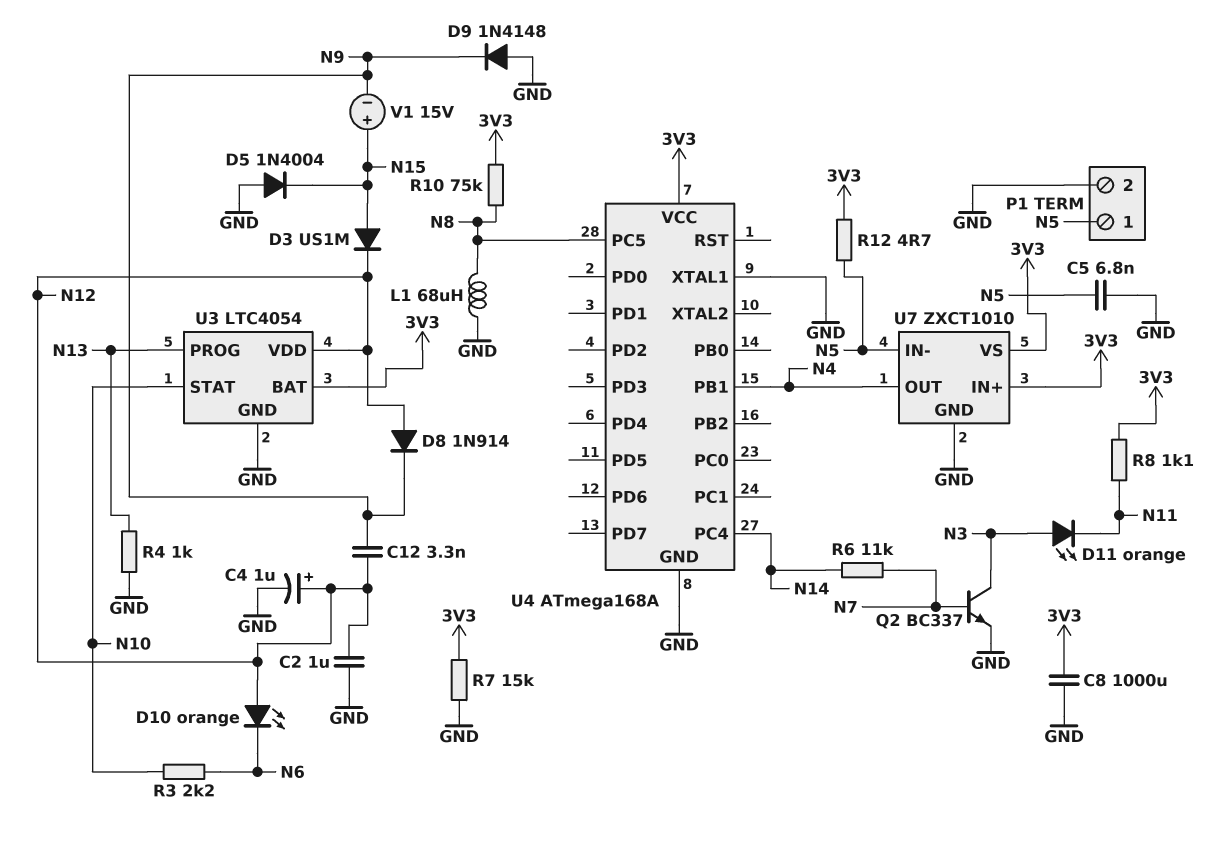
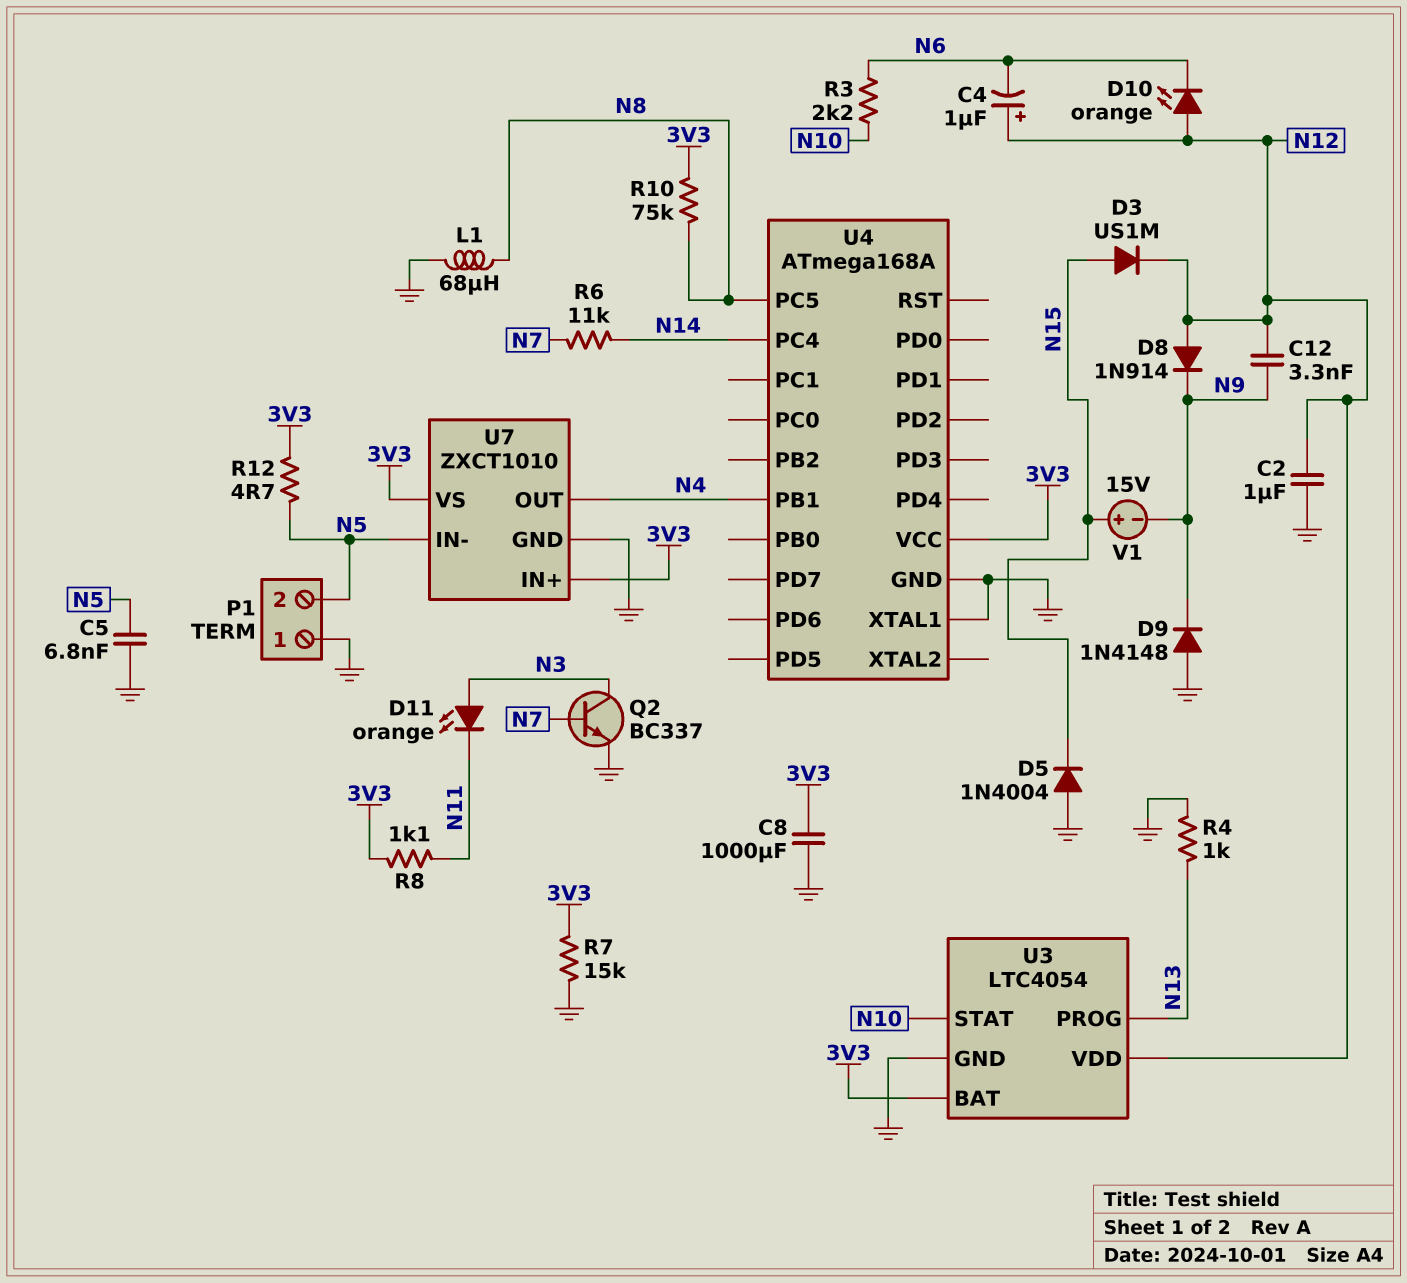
C4: 1uF (plus N12, minus GND) -> 1uF (plus N12, minus N6)
P1 pin 1: N5 -> GND
P1 pin 2: GND -> N5

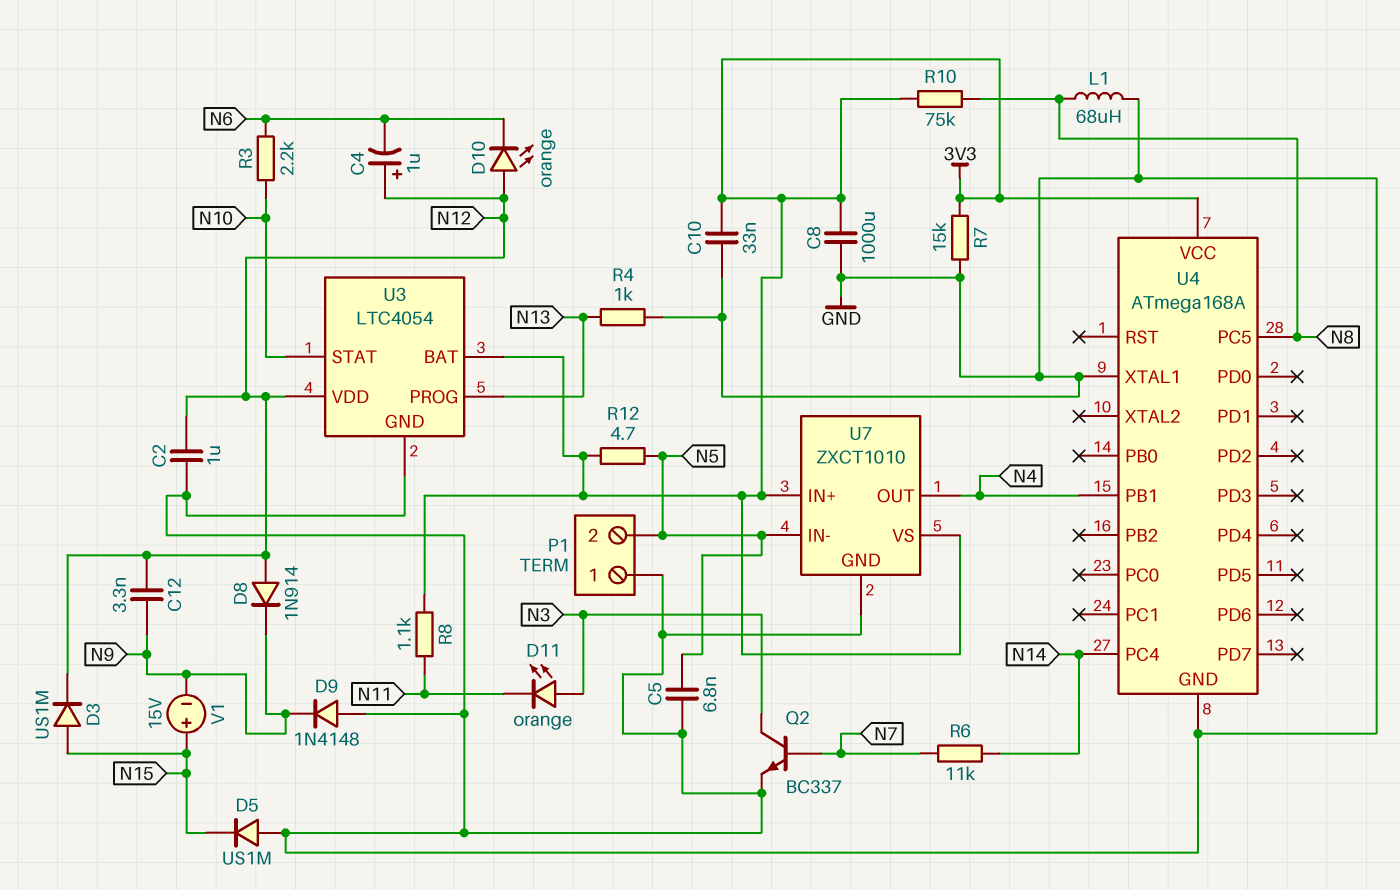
C10: none -> 33nF (3V3, GND)
D5: diode 1N4004 (A GND, K N15) -> diode US1M (A GND, K N15)

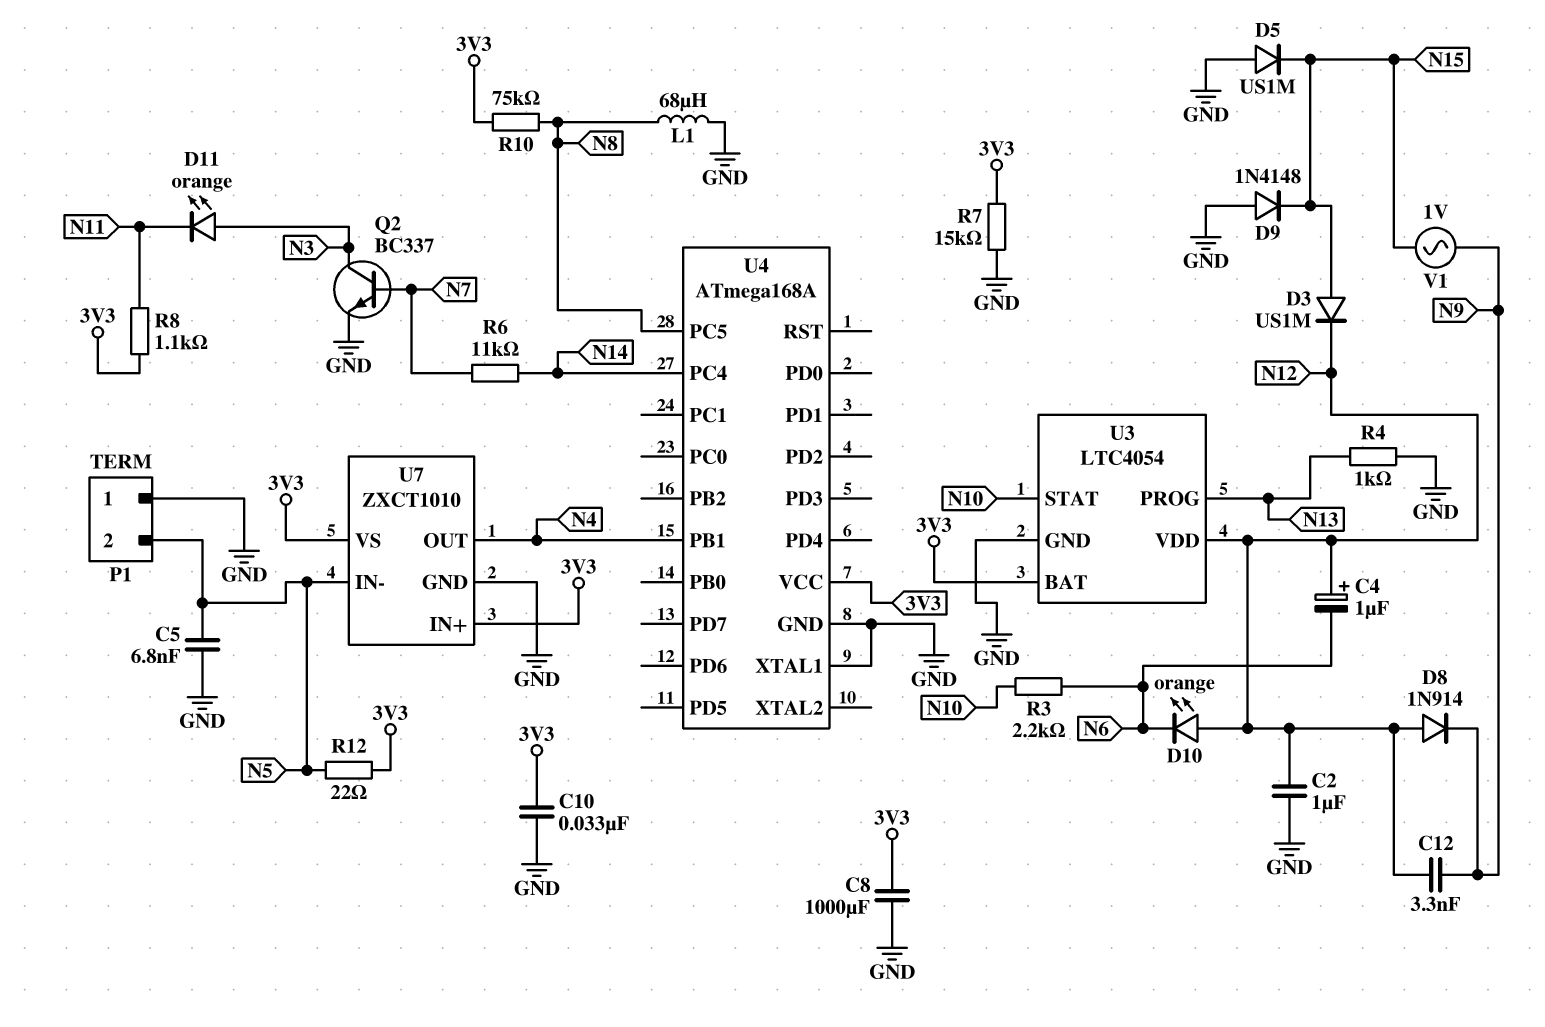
D9: diode 1N4148 (A GND, K N9) -> diode 1N4148 (A GND, K N15)
R12: 4.7 (3V3, N5) -> 22 (3V3, N5)
V1: 15V (plus N15, minus N9) -> AC 1V (N9, N15)

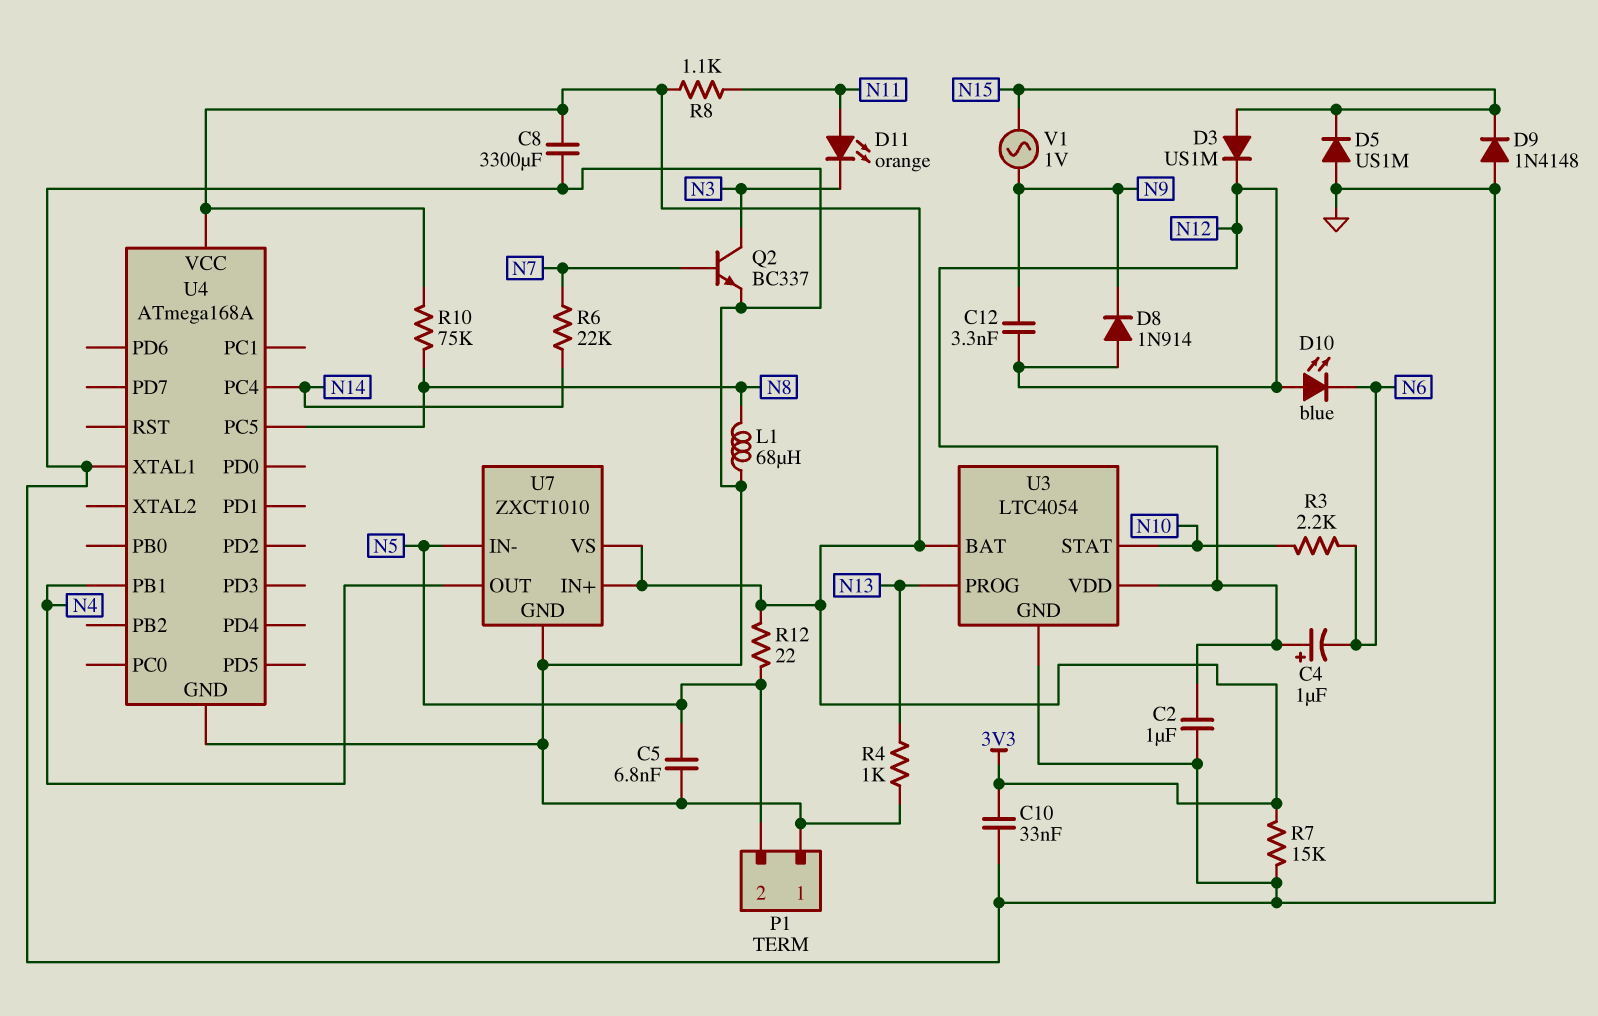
C8: 1000uF (3V3, GND) -> 3300uF (3V3, GND)
D10: LED orange (A N12, K N6) -> LED blue (A N12, K N6)
D11: LED orange (A N3, K N11) -> LED orange (A N11, K N3)
R6: 11k (N7, N14) -> 22k (N7, N14)

